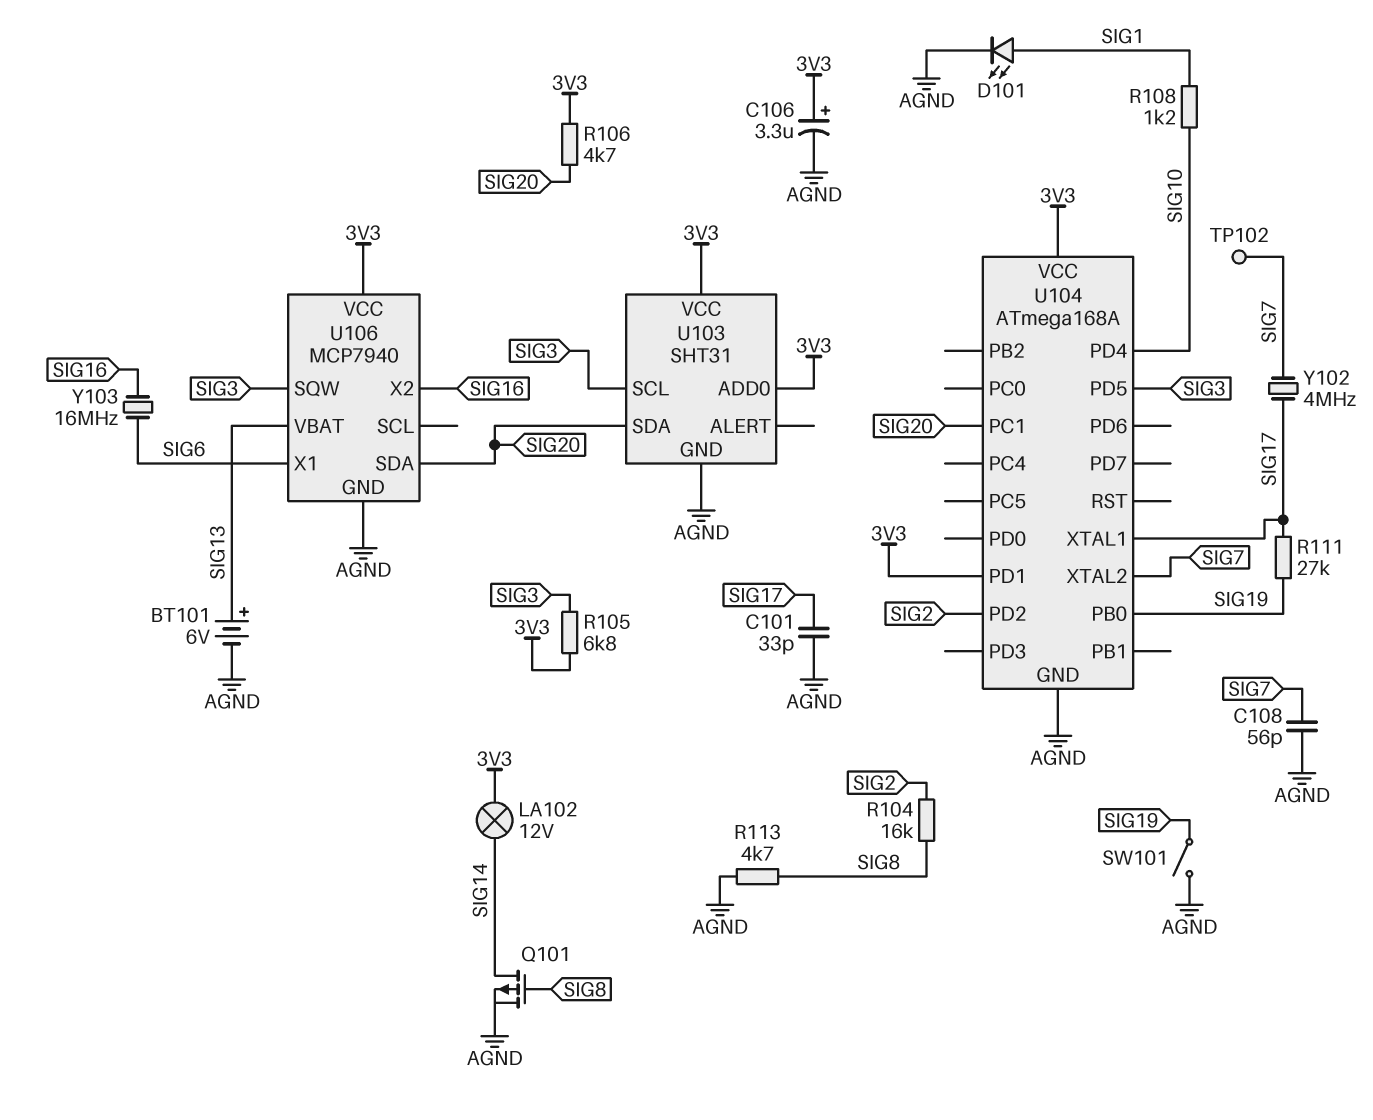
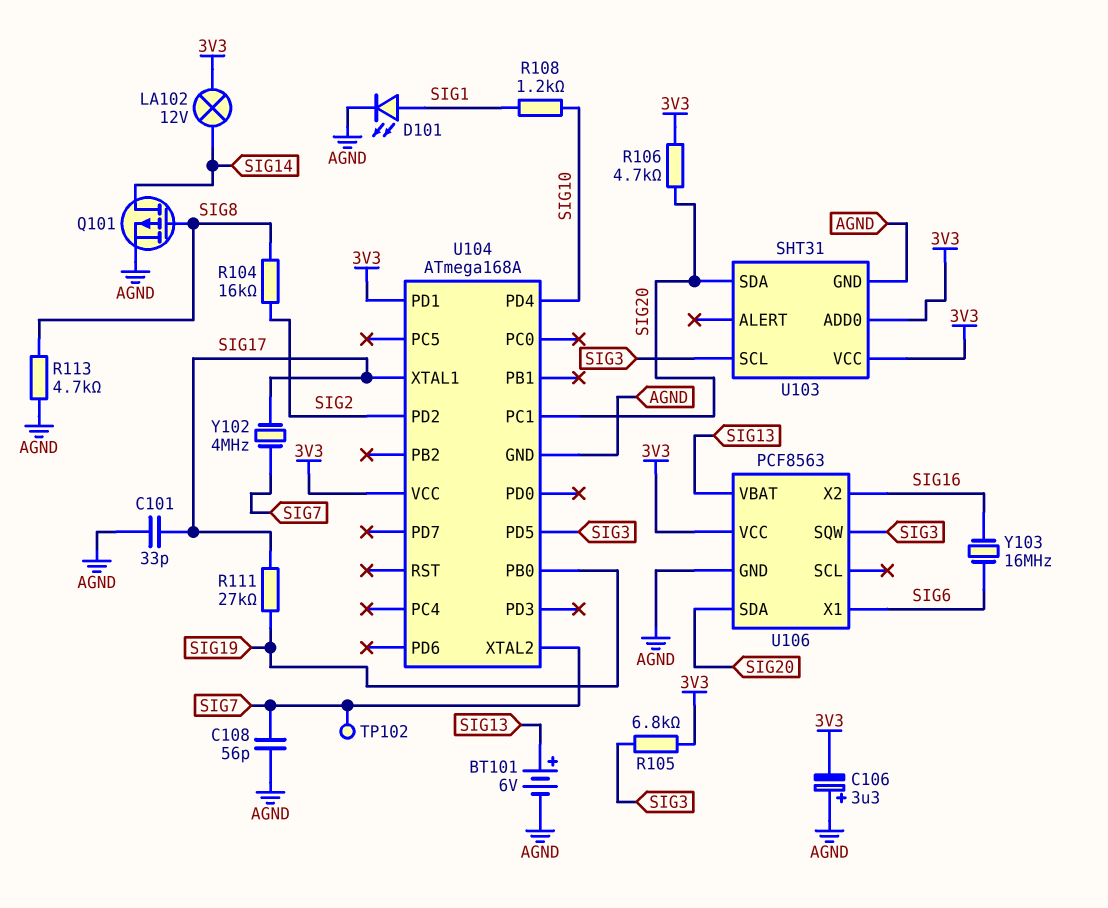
C106: 3.3uF (plus 3V3, minus AGND) -> 3.3uF (plus AGND, minus 3V3)
SW101: switch (AGND, SIG19) -> none
U106: MCP7940 -> PCF8563

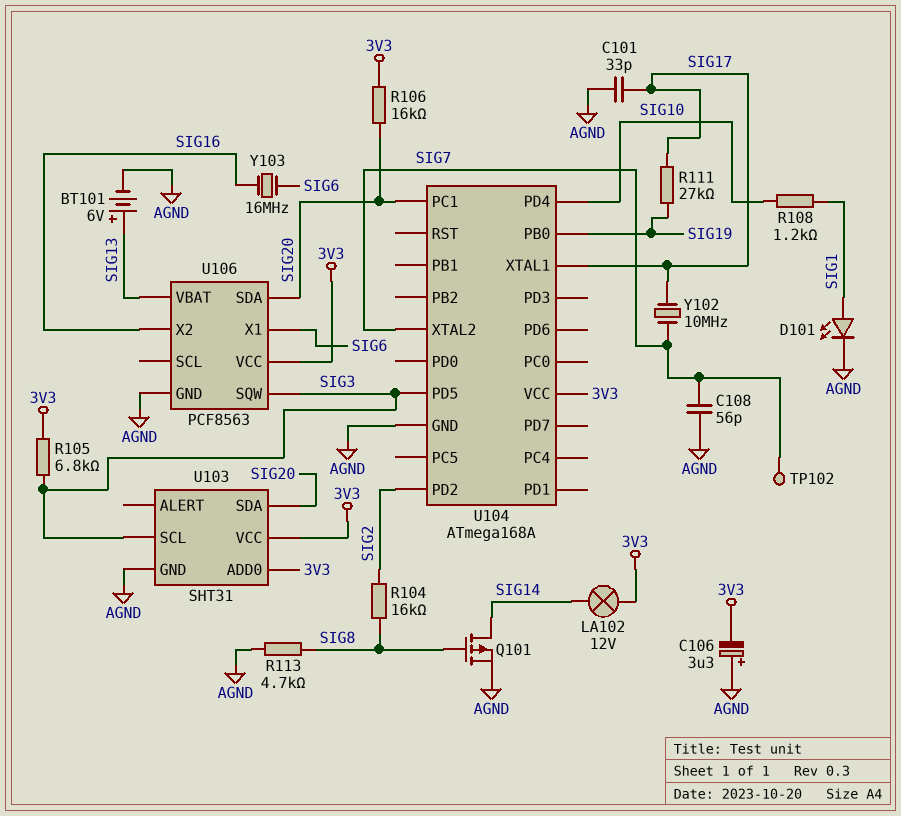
R106: 4.7k (3V3, SIG20) -> 16k (3V3, SIG20)
U104 pin PD1: 3V3 -> none
Y102: 4MHz (SIG7, SIG17) -> 10MHz (SIG7, SIG17)

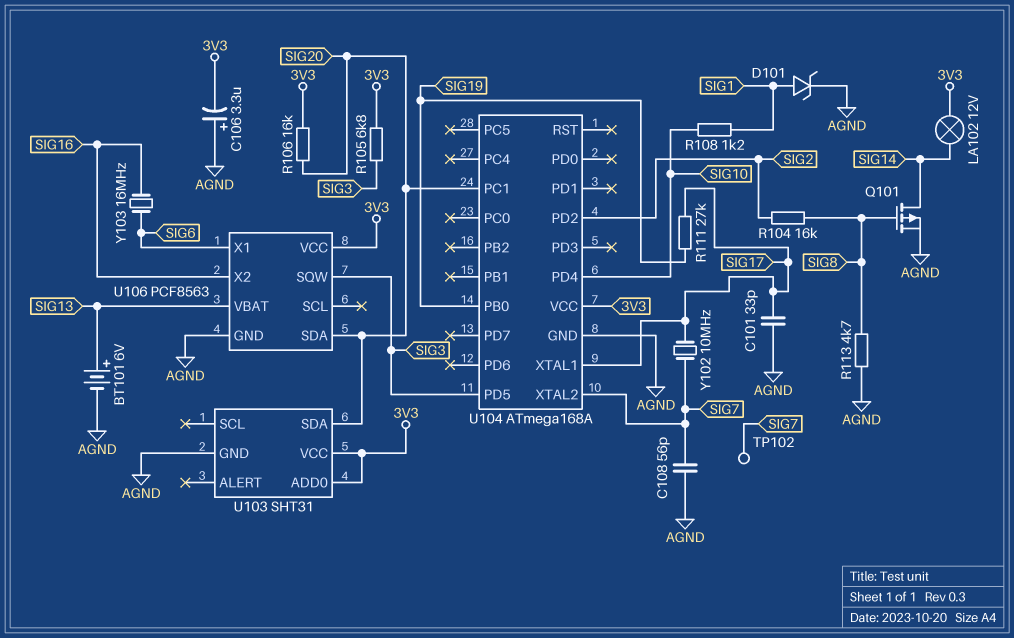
D101: LED (A SIG1, K AGND) -> zener (A SIG1, K AGND)
U103 pin SCL: SIG3 -> none

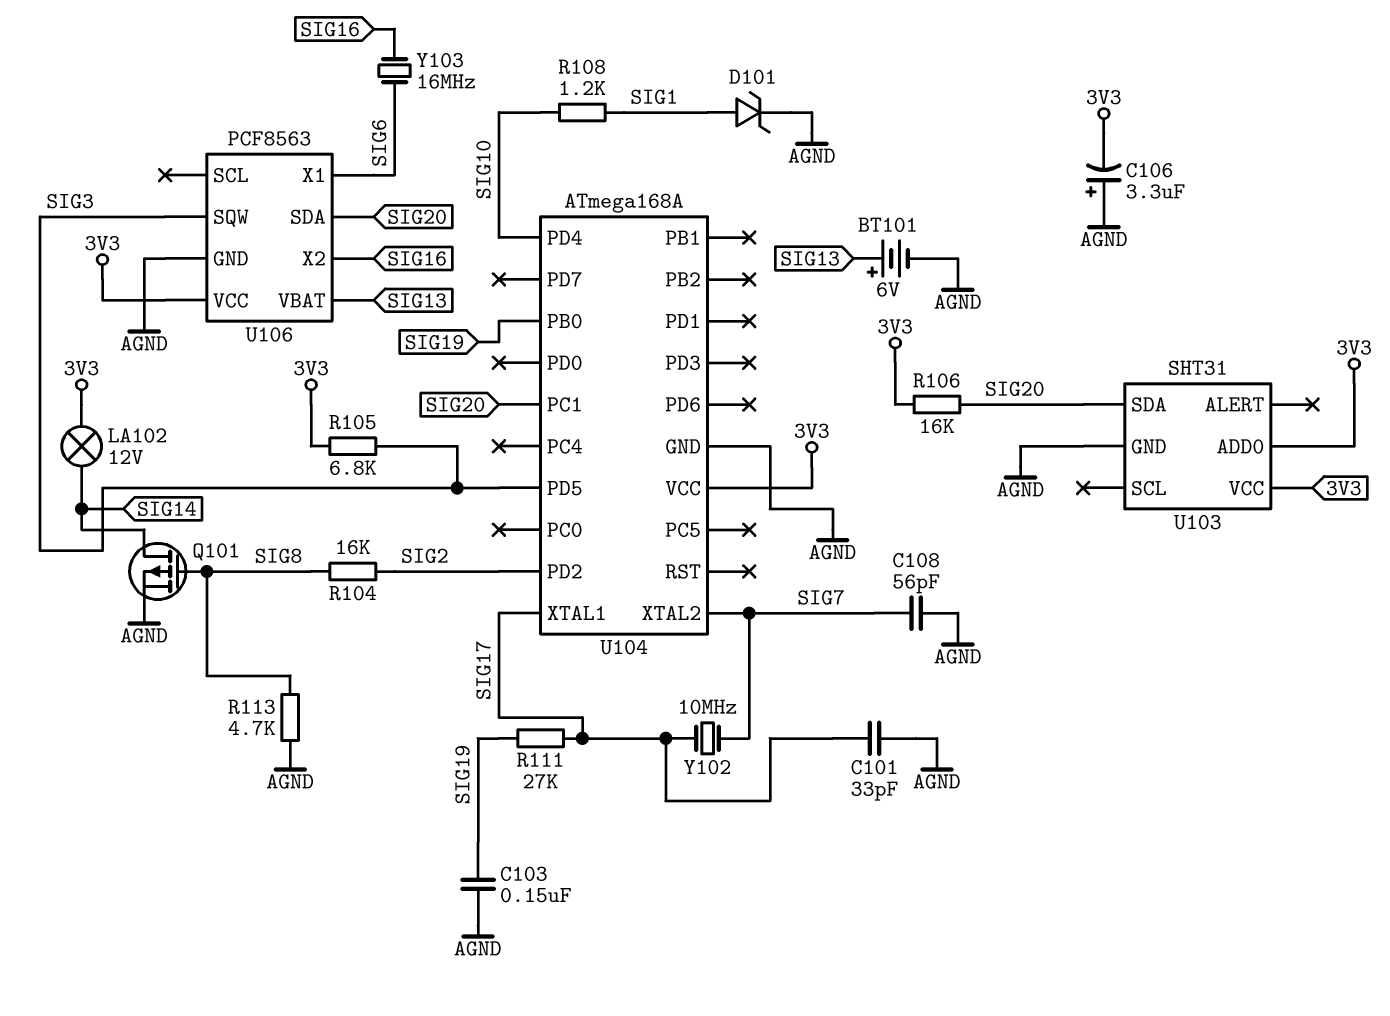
C103: none -> 150nF (AGND, SIG19)
TP102: test point (SIG7) -> none

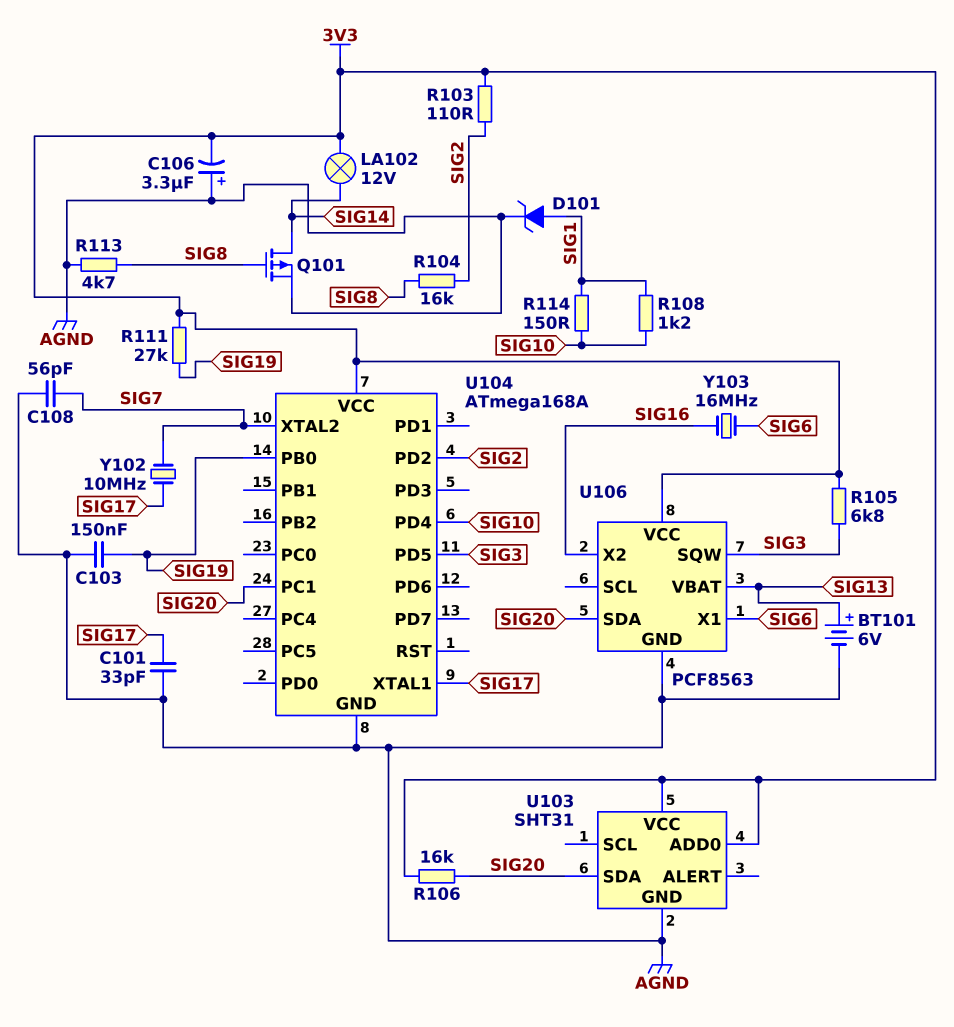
R103: none -> 110 (3V3, SIG2)
R111: 27k (SIG17, SIG19) -> 27k (3V3, SIG19)
R114: none -> 150 (SIG1, SIG10)

